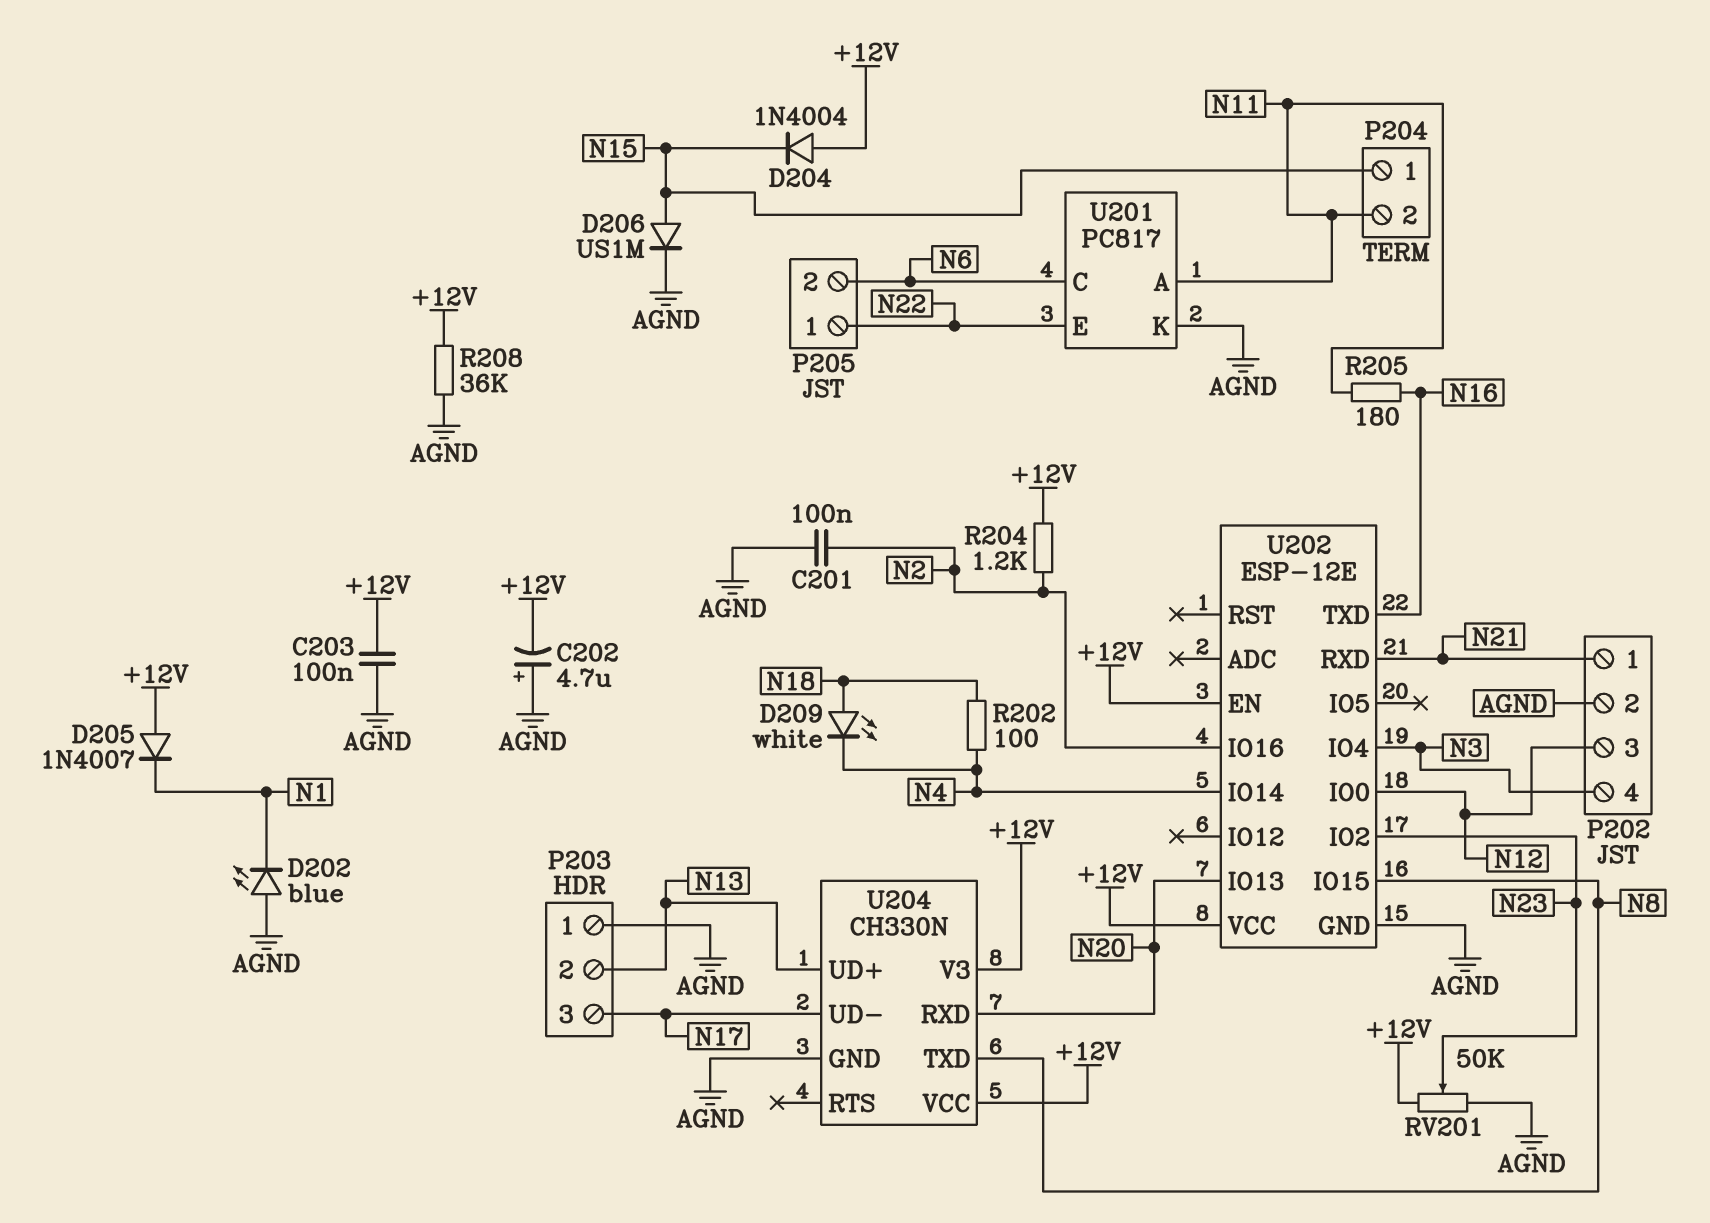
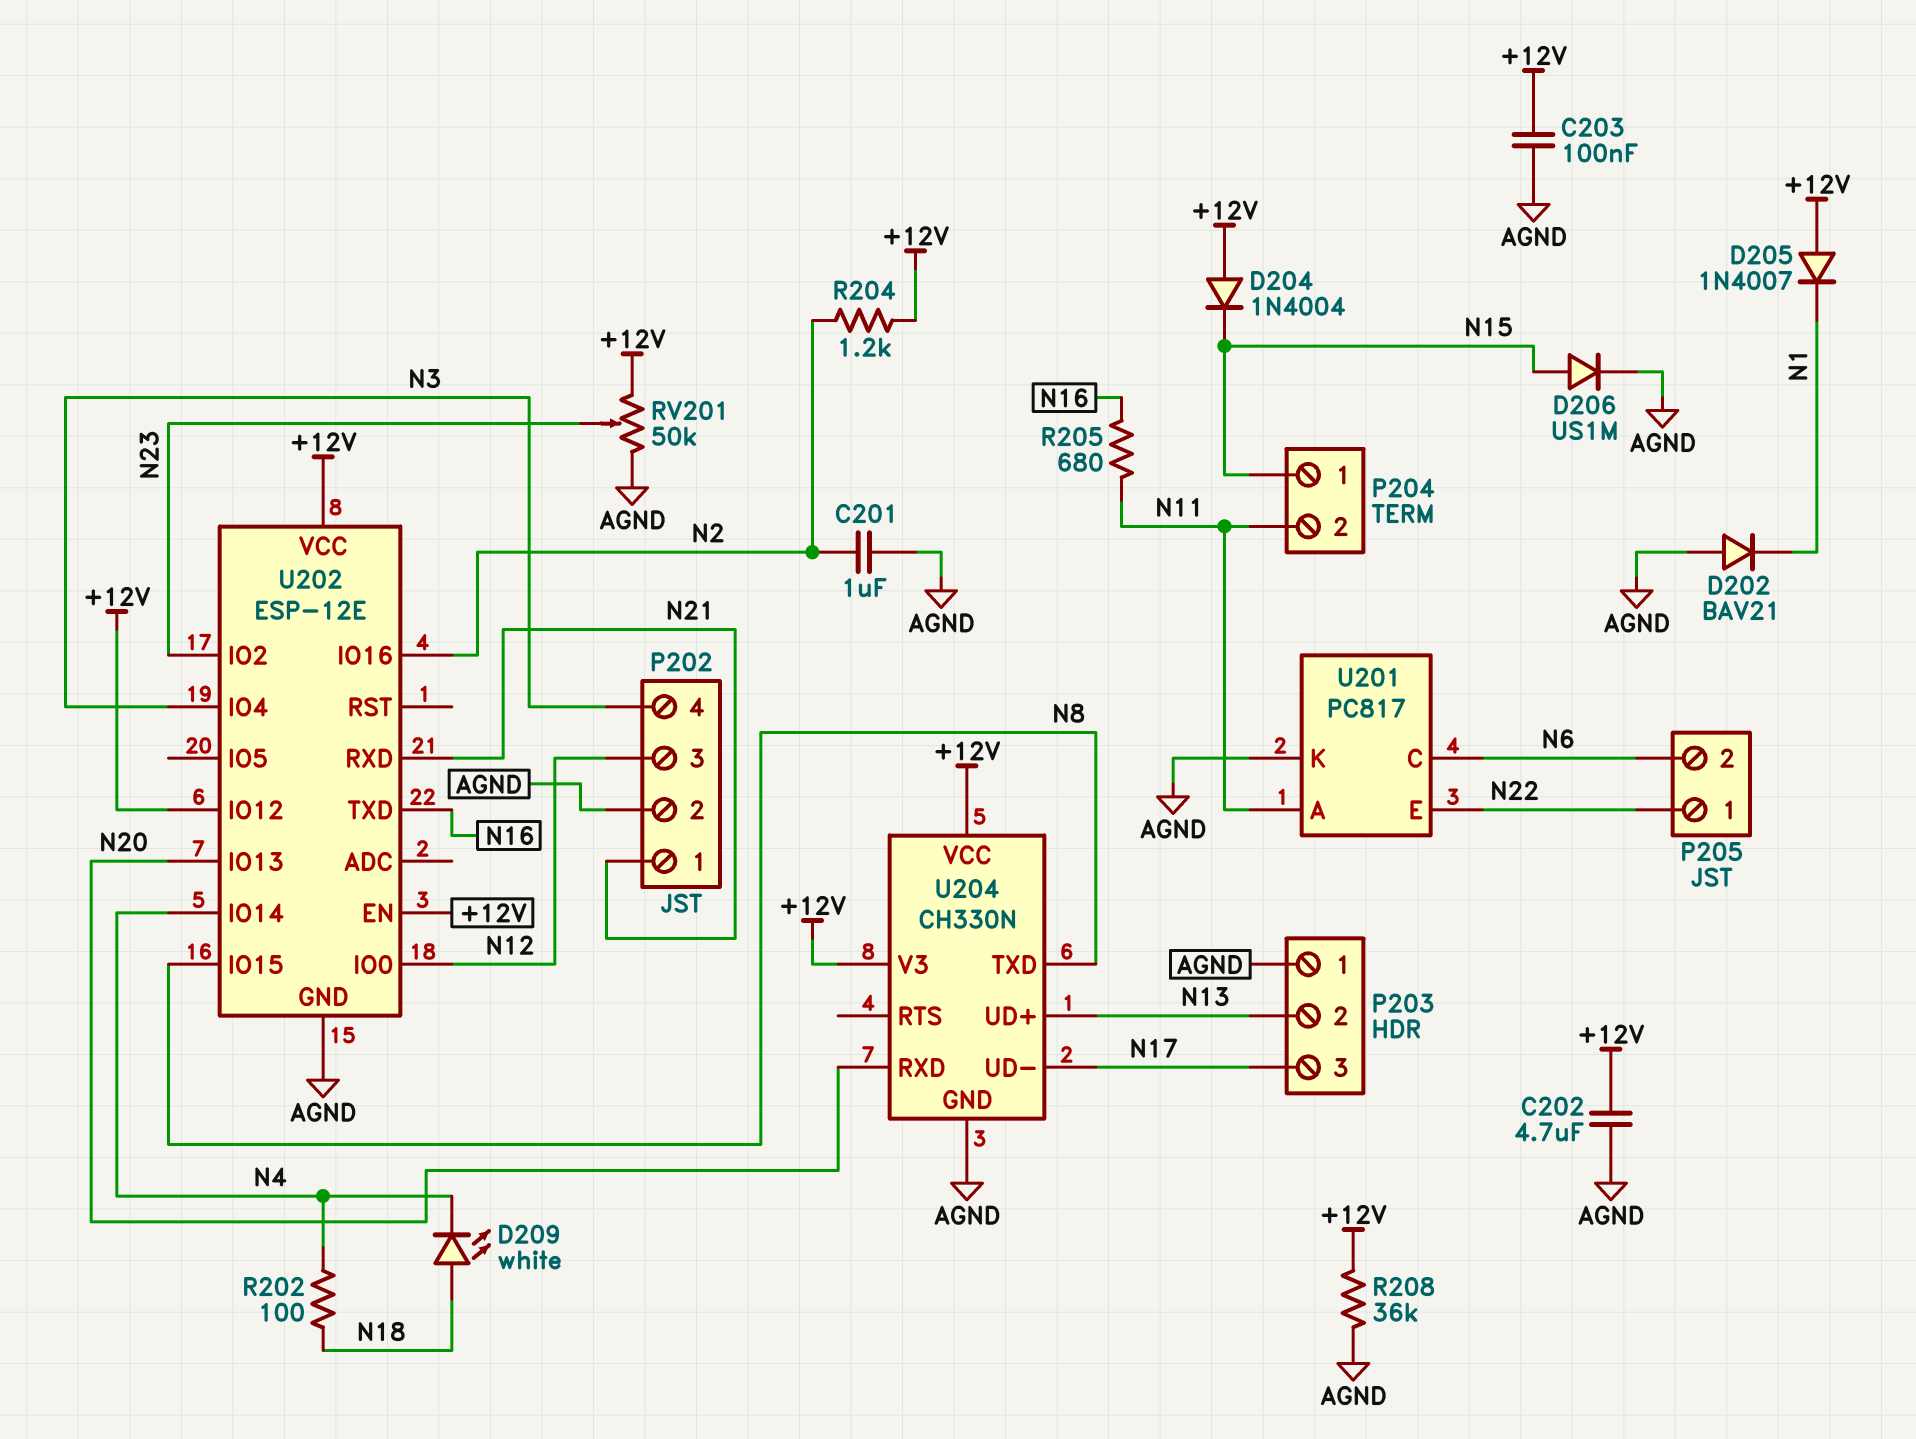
C201: 100nF (AGND, N2) -> 1uF (AGND, N2)
C202: 4.7uF (plus AGND, minus +12V) -> 4.7uF (+12V, AGND)
D202: LED blue (A AGND, K N1) -> diode BAV21 (A AGND, K N1)
R205: 180 (N11, N16) -> 680 (N11, N16)
U202 pin IO12: none -> +12V

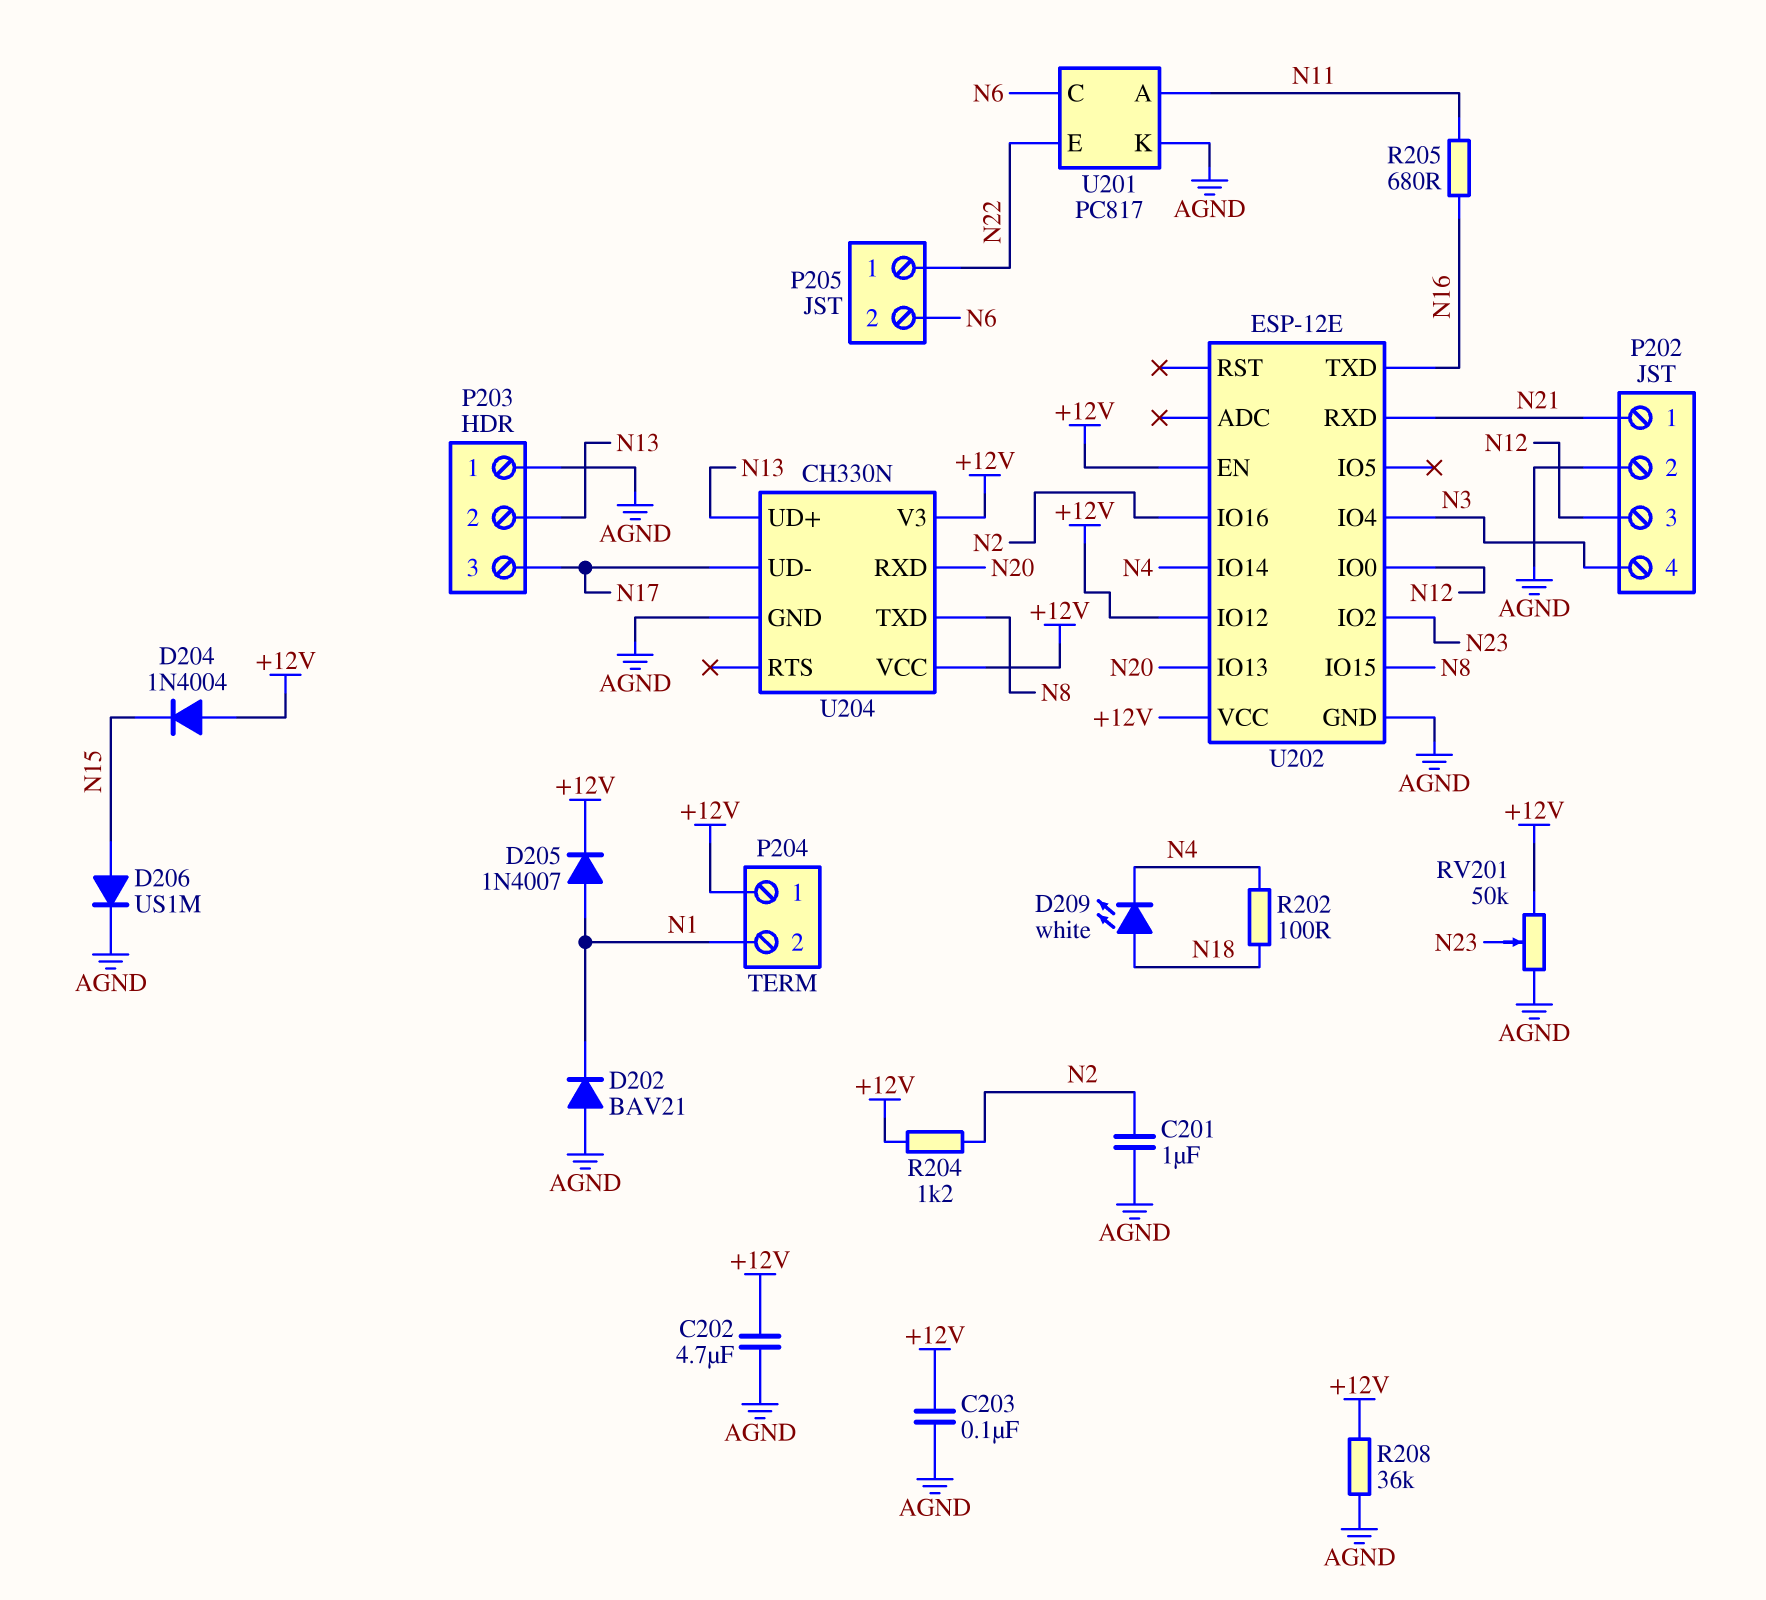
D205: diode 1N4007 (A +12V, K N1) -> diode 1N4007 (A N1, K +12V)
P204 pin 1: N15 -> +12V
P204 pin 2: N11 -> N1

